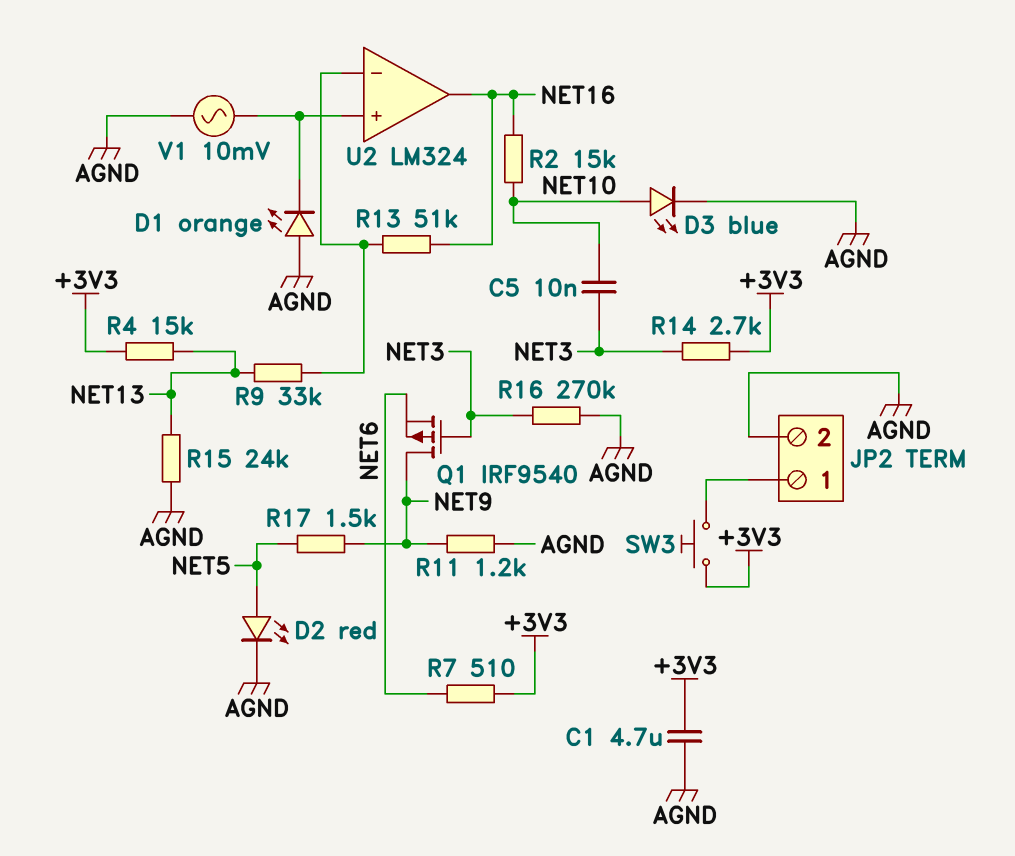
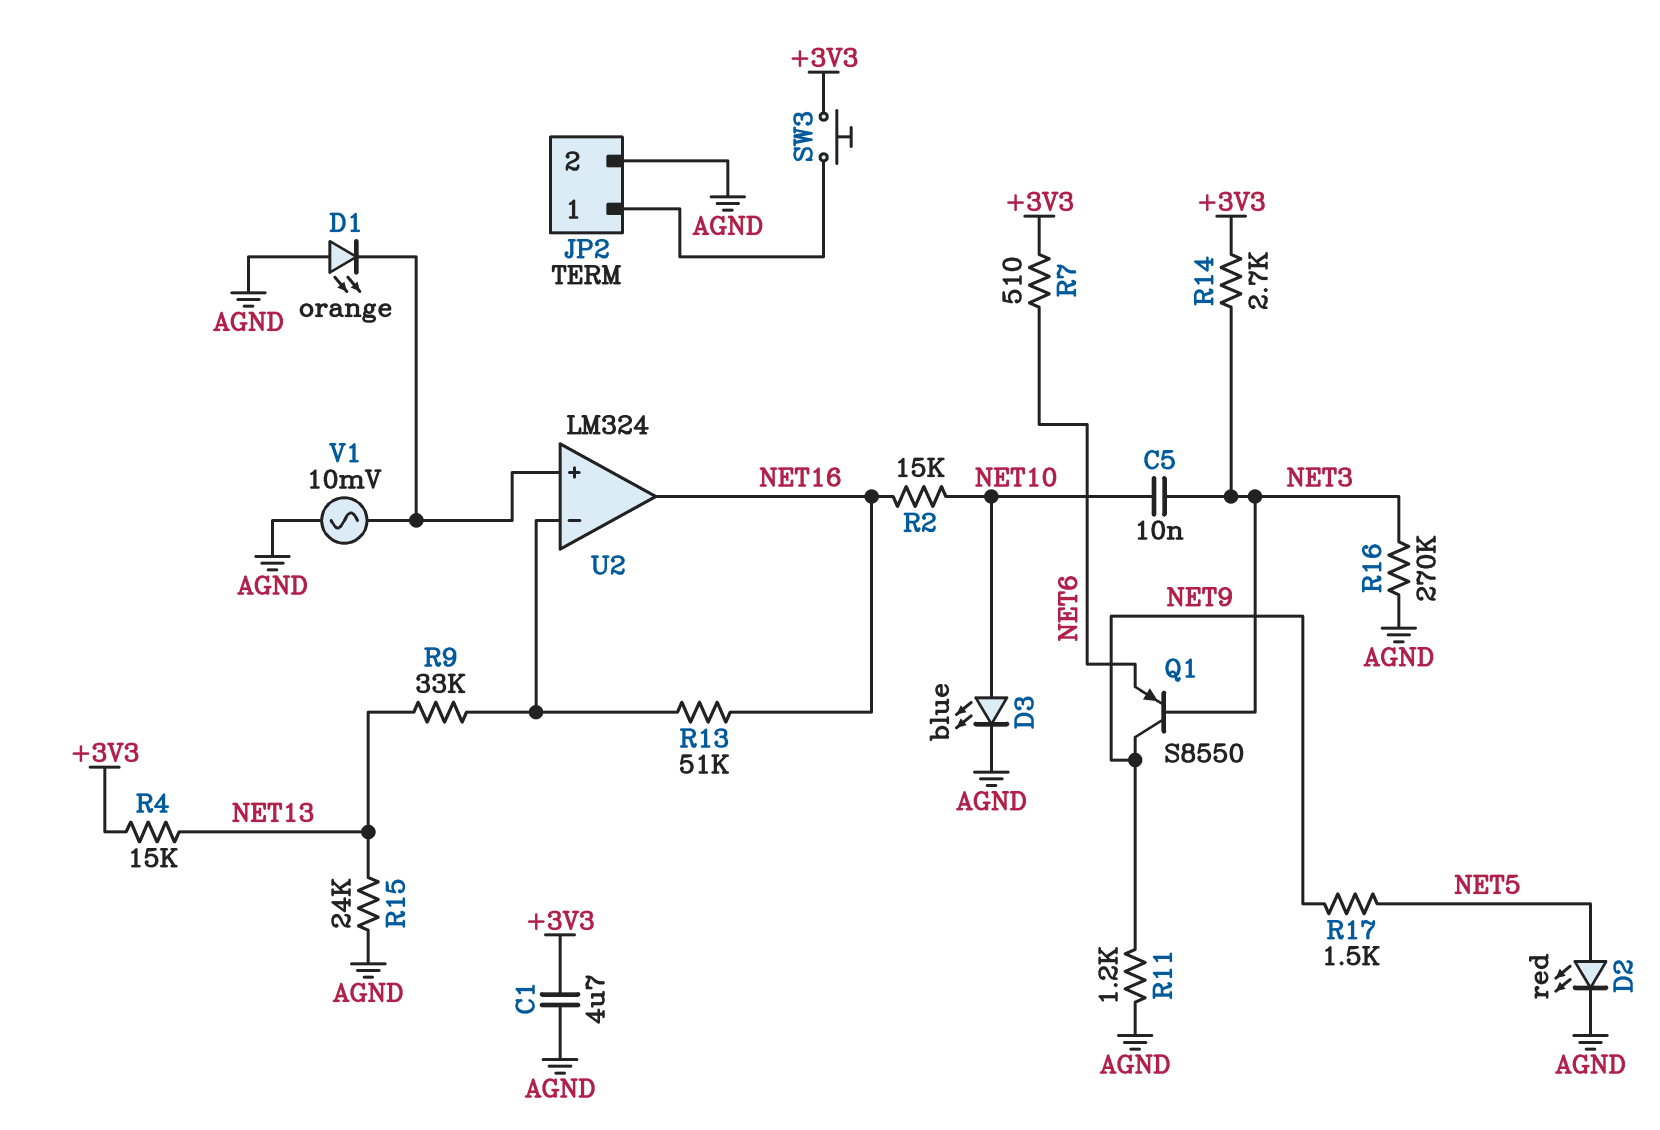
Q1: PMOS IRF9540 (G NET3, D NET9, S NET6) -> PNP S8550 (B NET3, C NET9, E NET6)

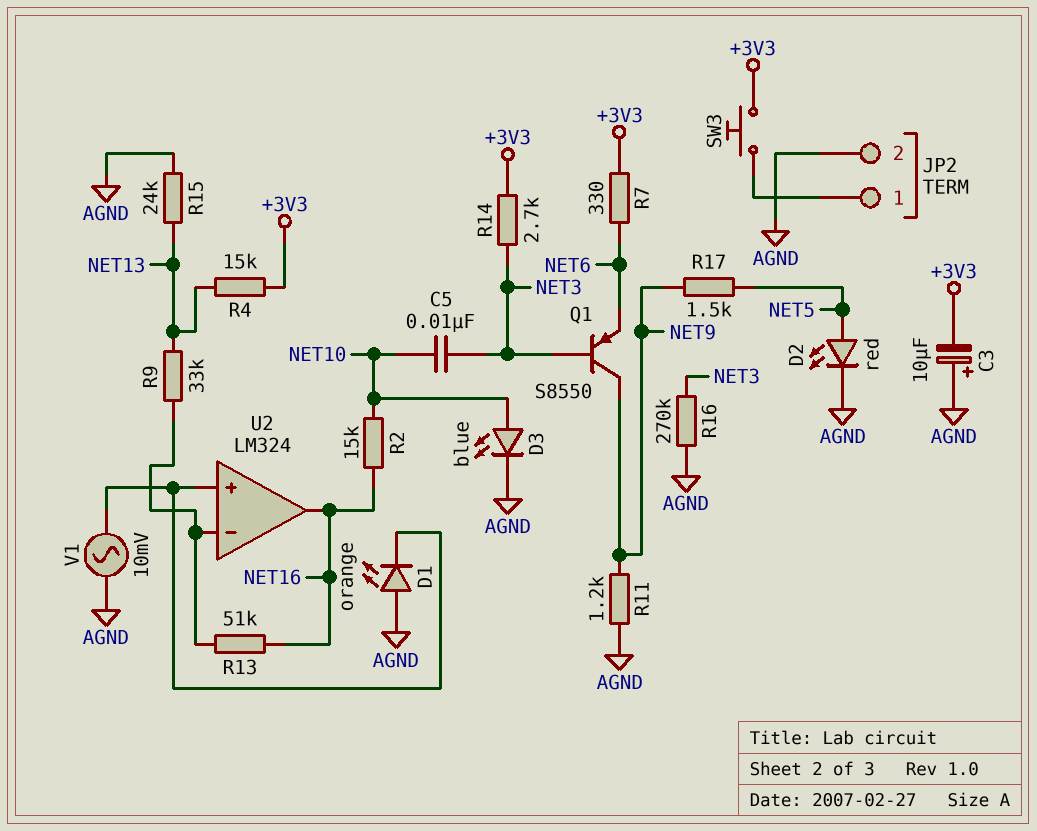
C1: 4.7uF (+3V3, AGND) -> none
C3: none -> 10uF (plus AGND, minus +3V3)
R7: 510 (+3V3, NET6) -> 330 (+3V3, NET6)

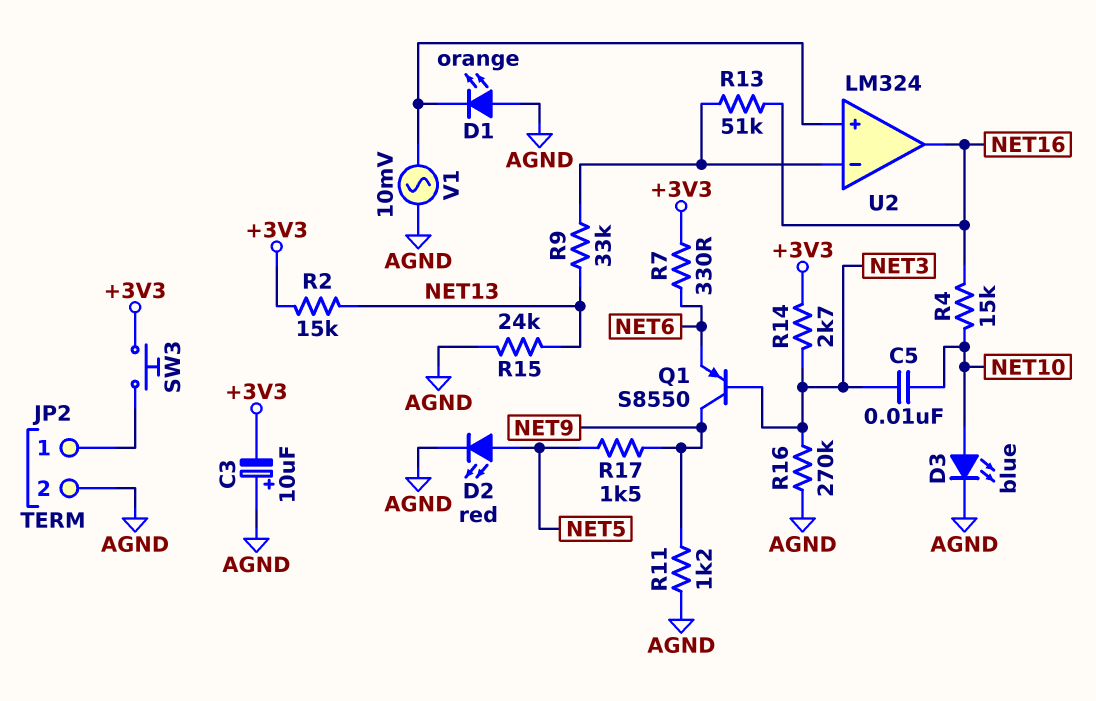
R2: 15k (NET10, NET16) -> 15k (+3V3, NET13)
R4: 15k (+3V3, NET13) -> 15k (NET10, NET16)

